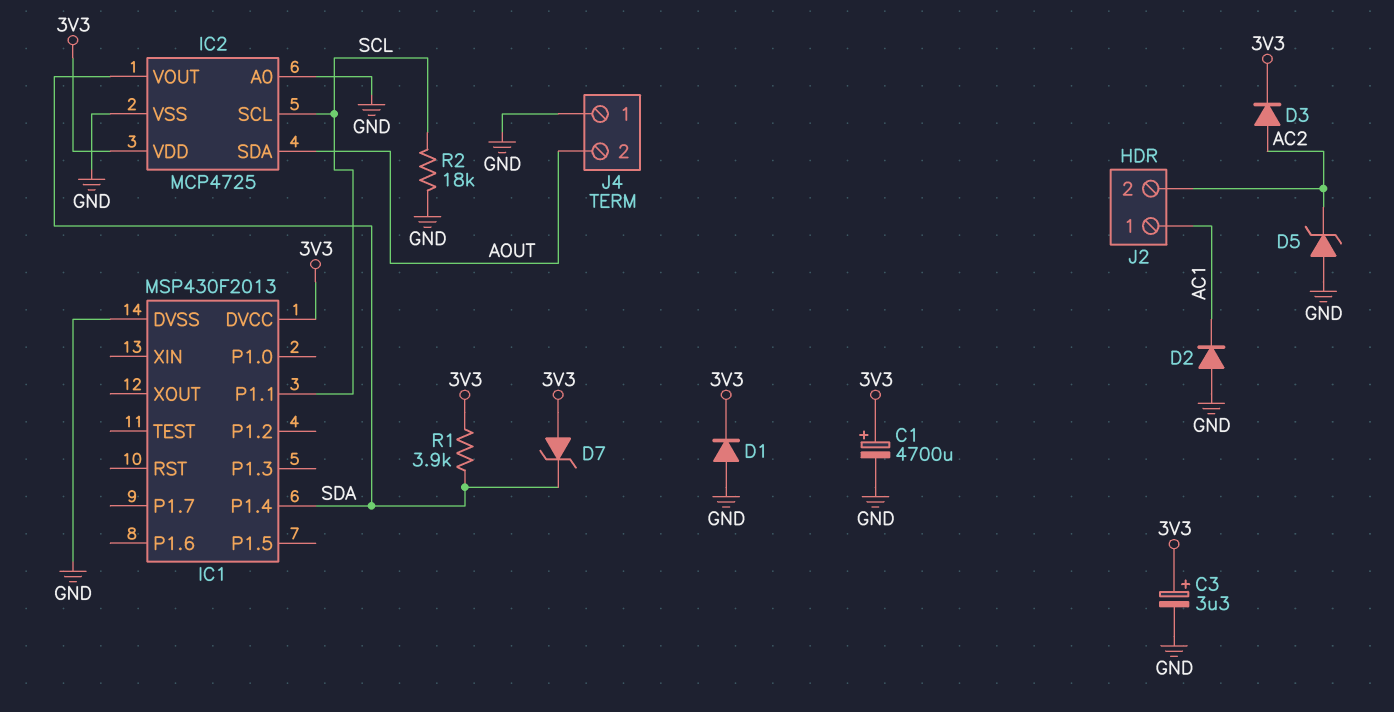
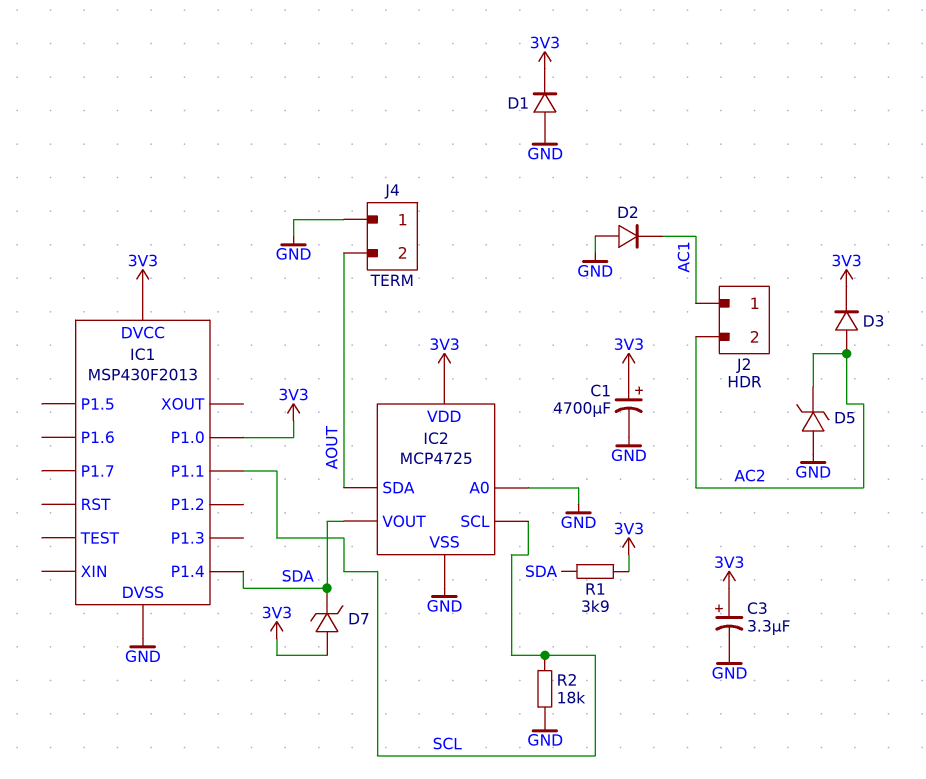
IC1 pin P1.0: none -> 3V3

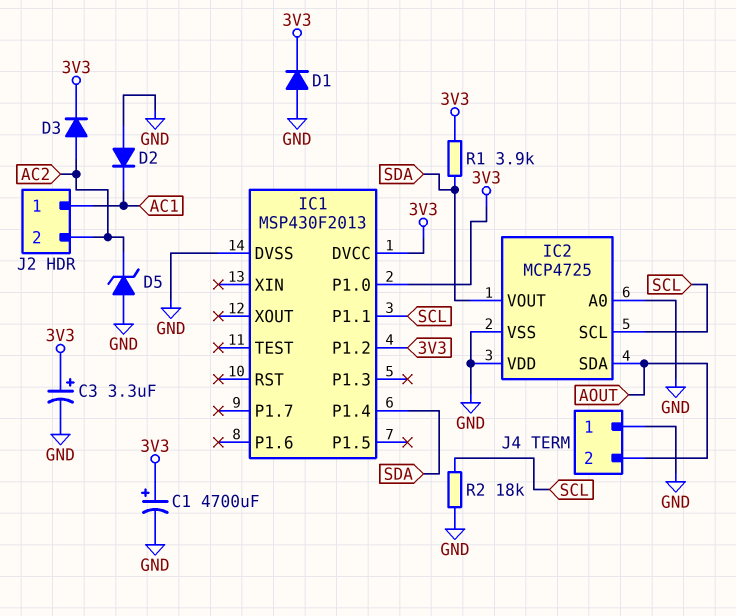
D7: zener (A 3V3, K SDA) -> none
IC1 pin P1.2: none -> 3V3
IC2 pin VDD: 3V3 -> GND

